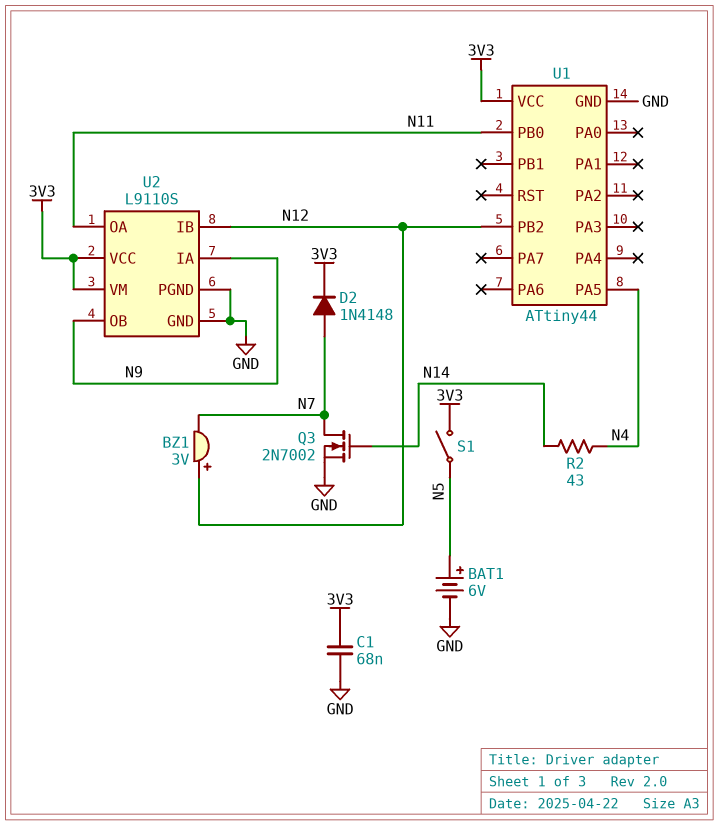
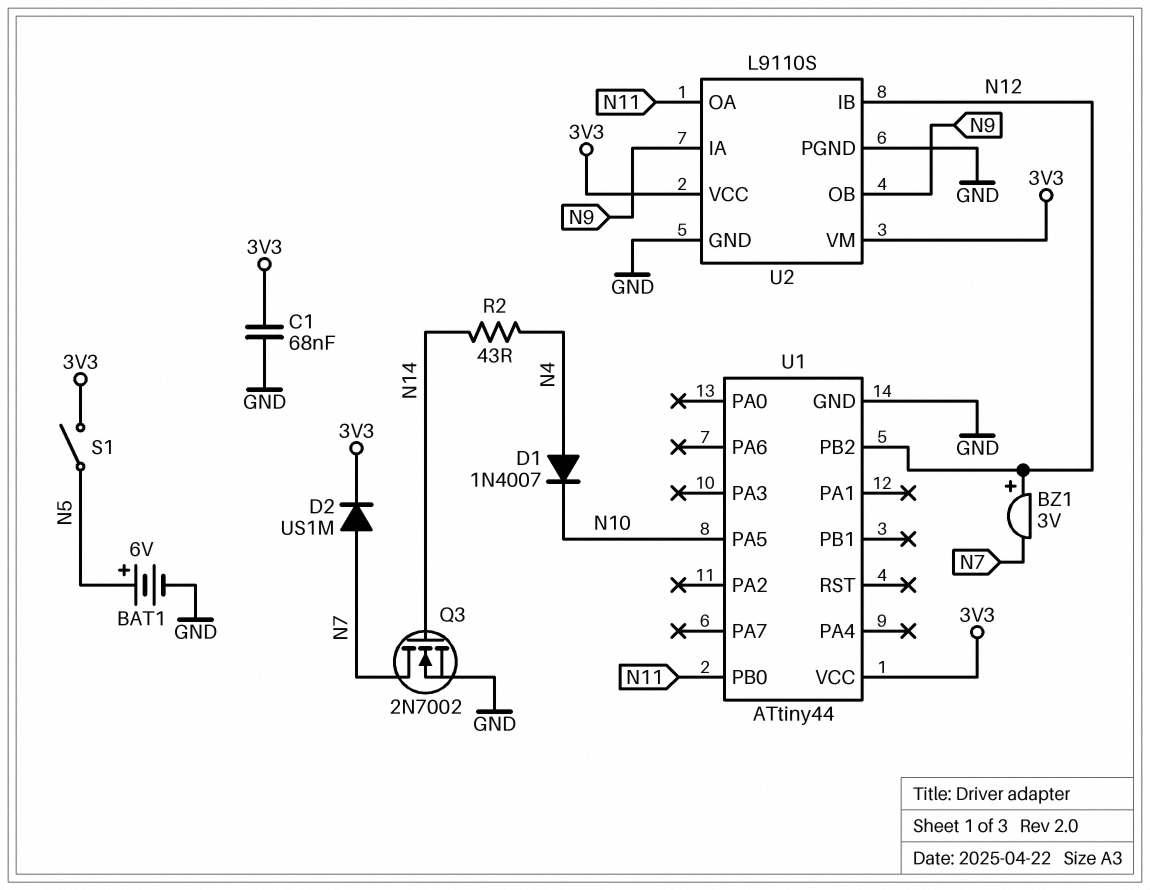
D1: none -> diode 1N4007 (A N4, K N10)
D2: diode 1N4148 (A N7, K 3V3) -> diode US1M (A N7, K 3V3)
U1 pin PA5: N4 -> N10

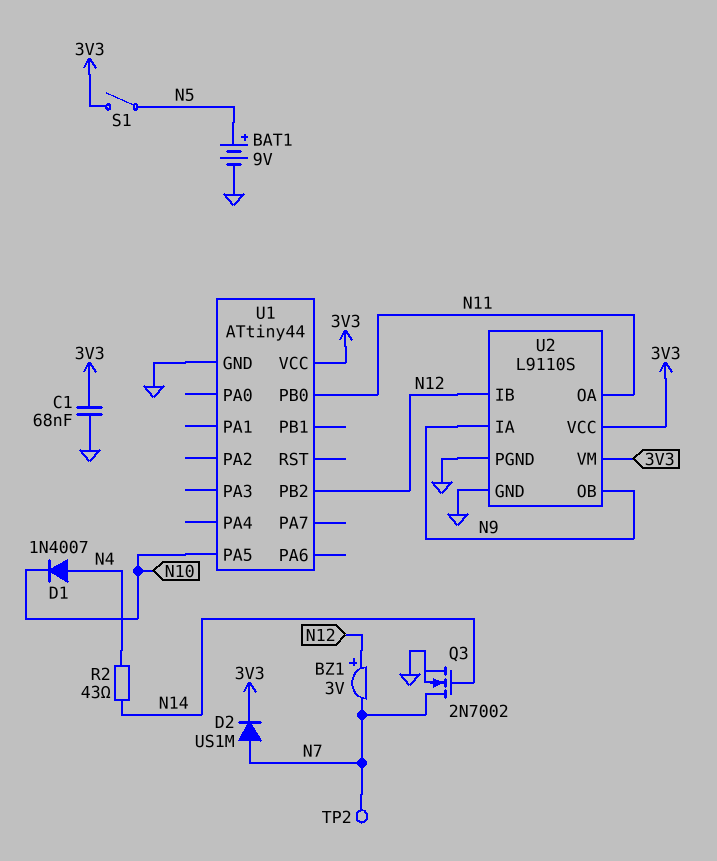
BAT1: 6V (plus N5, minus GND) -> 9V (plus N5, minus GND)
TP2: none -> test point (N7)

